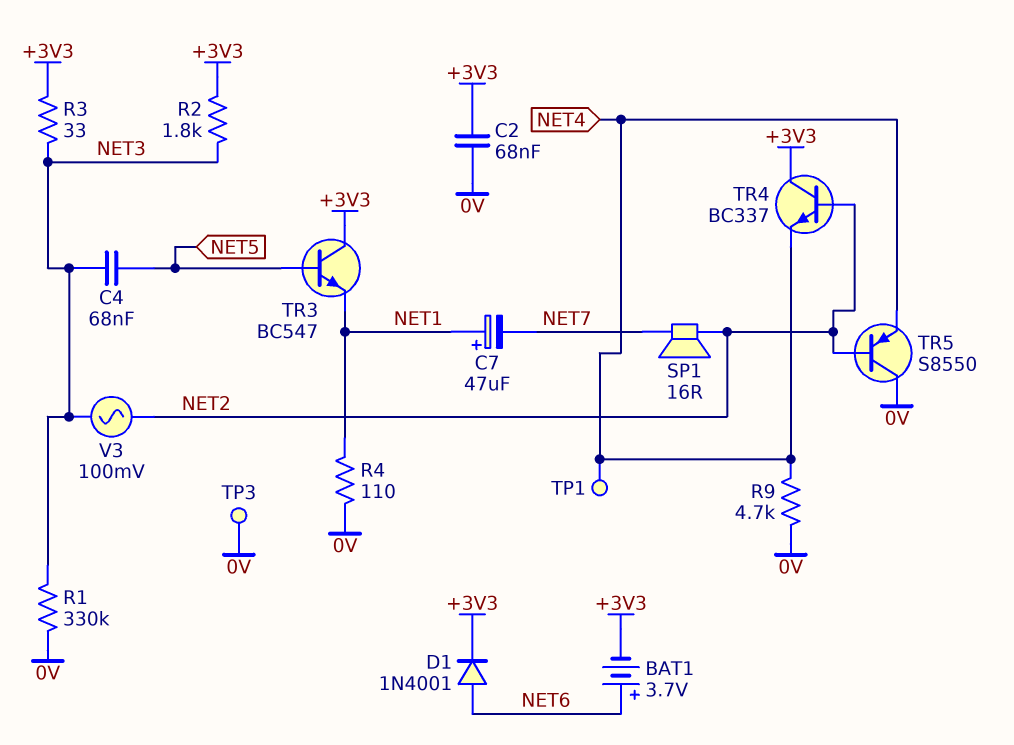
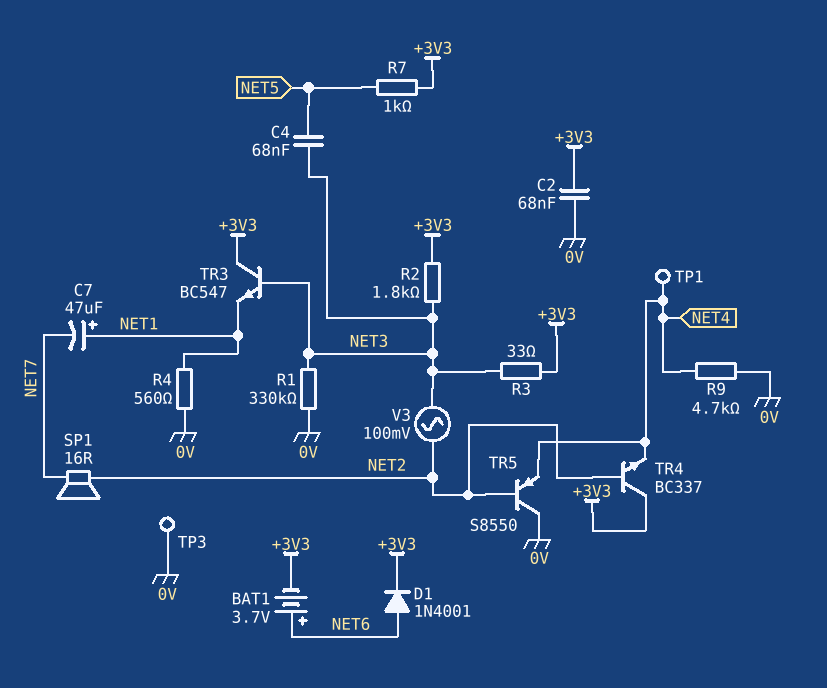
R4: 110 (0V, NET1) -> 560 (0V, NET1)
R7: none -> 1k (+3V3, NET5)
TR3: NPN BC547 (B NET5, C +3V3, E NET1) -> NPN BC547 (B NET3, C +3V3, E NET1)

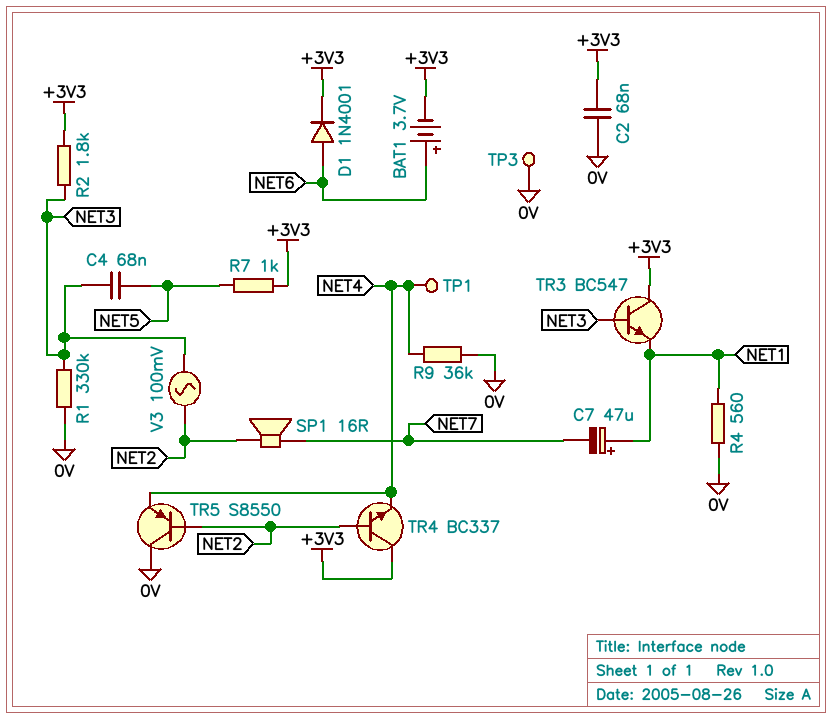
R3: 33 (+3V3, NET3) -> none
R9: 4.7k (0V, NET4) -> 36k (0V, NET4)

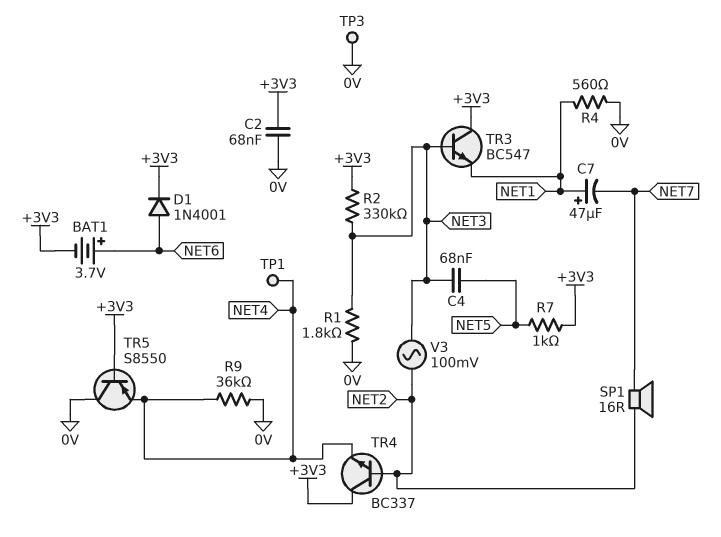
R1: 330k (0V, NET3) -> 1.8k (0V, NET3)
R2: 1.8k (+3V3, NET3) -> 330k (+3V3, NET3)
TR5: PNP S8550 (B NET2, C 0V, E NET4) -> PNP S8550 (B +3V3, C 0V, E NET4)

